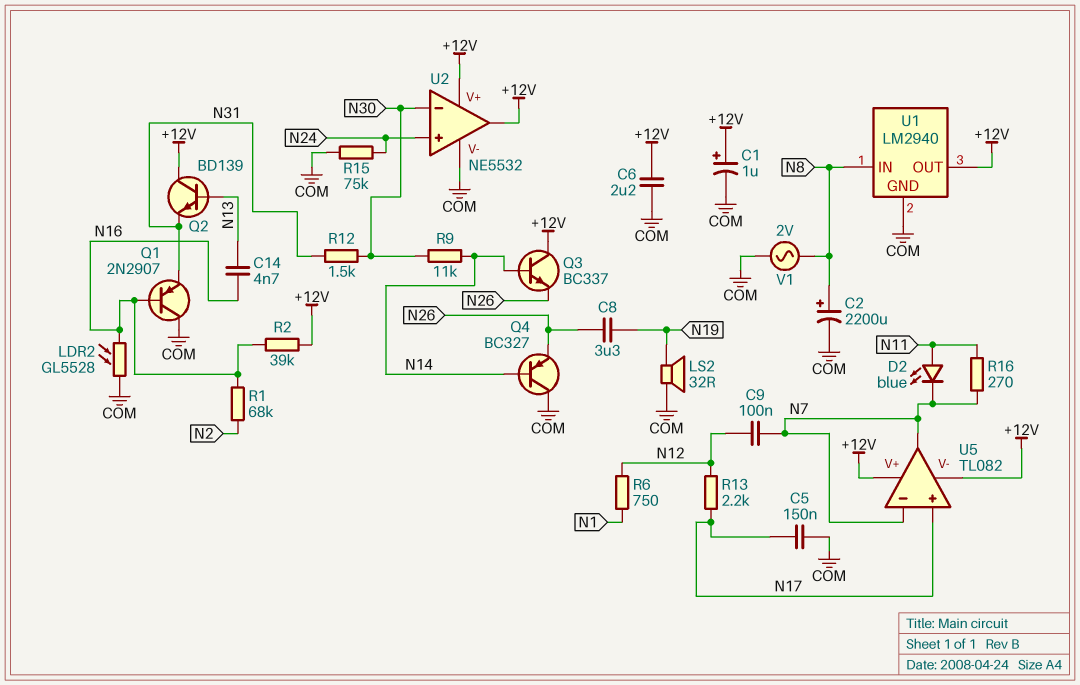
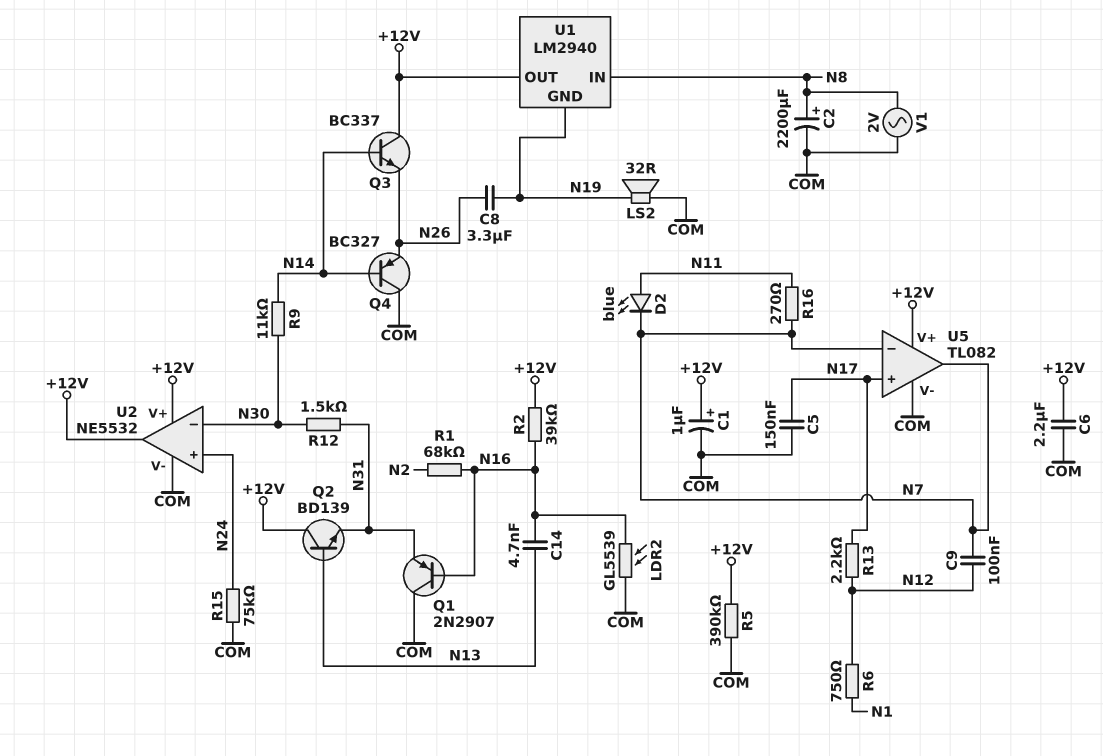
LDR2: GL5528 (COM, N16) -> GL5539 (COM, N16)
R5: none -> 390k (+12V, COM)
U1 pin GND: COM -> N19
U5 pin V-: +12V -> COM

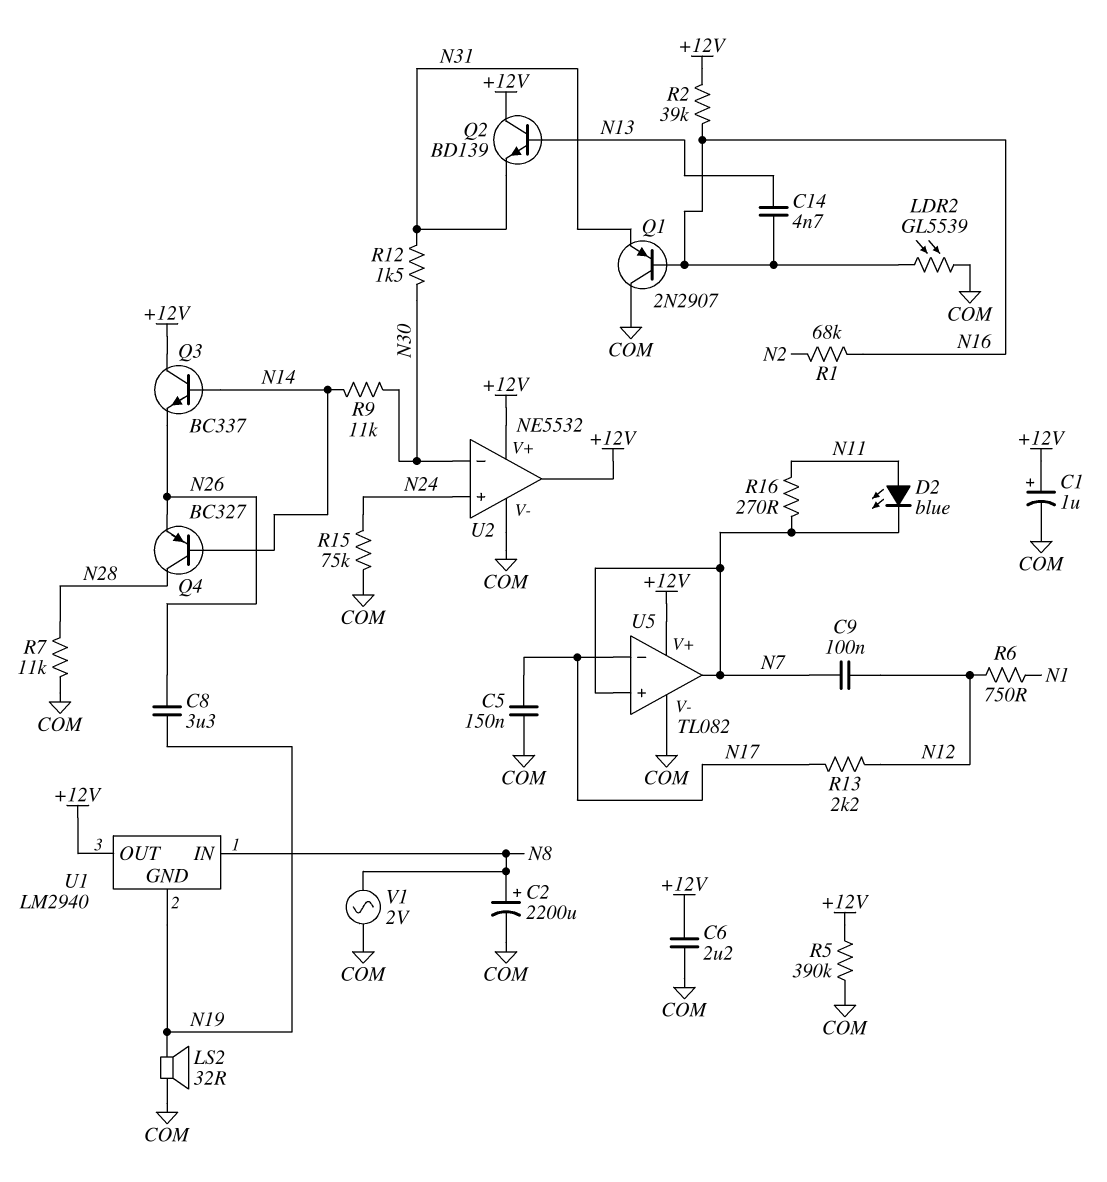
Q4: PNP BC327 (B N14, C COM, E N26) -> PNP BC327 (B N14, C N28, E N26)
R7: none -> 11k (COM, N28)
U5 pin in+: N17 -> N7
U5 pin in-: N7 -> N17

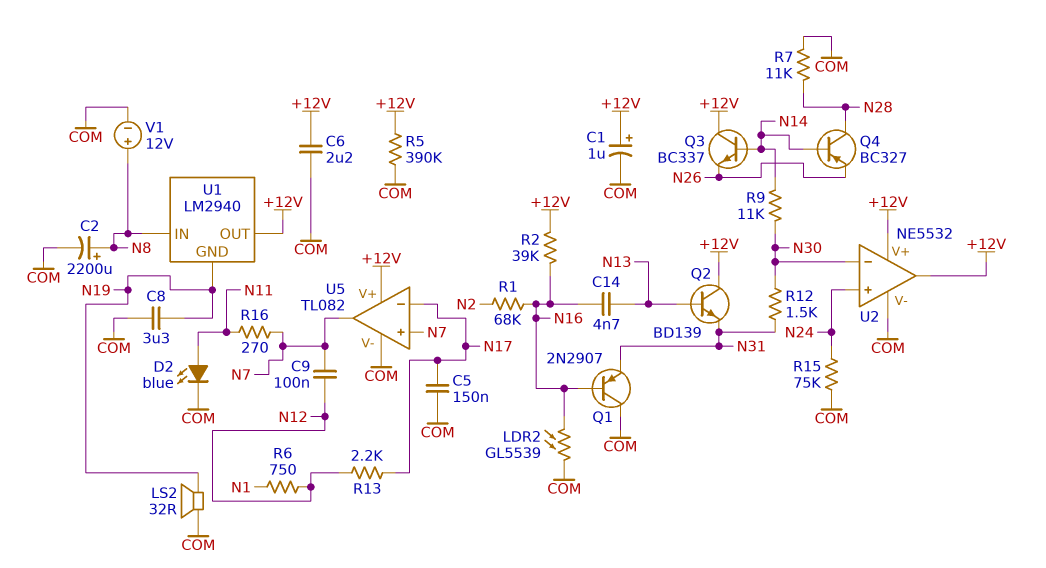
C8: 3.3uF (N19, N26) -> 3.3uF (COM, N19)
D2: LED blue (A N11, K N7) -> LED blue (A N11, K COM)
V1: AC 2V (COM, N8) -> 12V (plus N8, minus COM)

